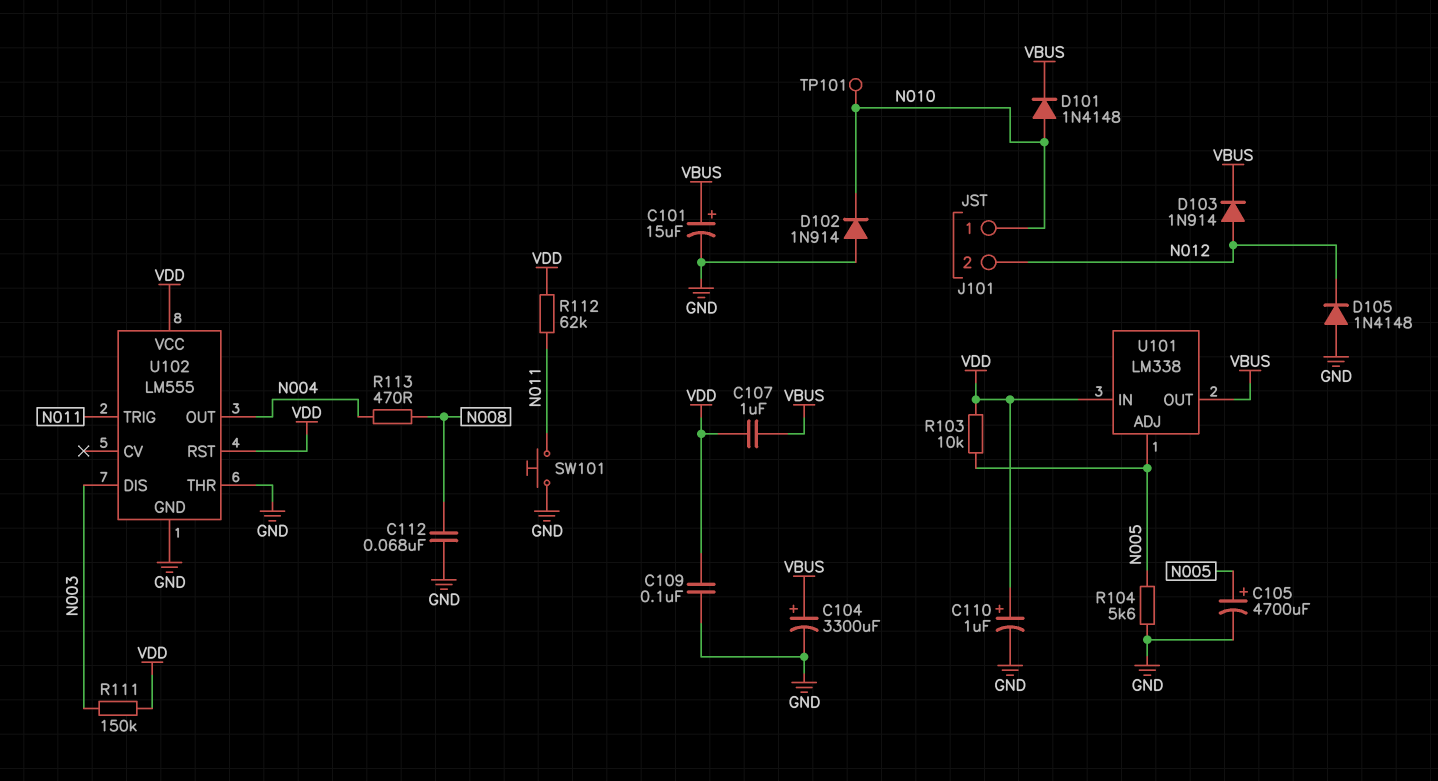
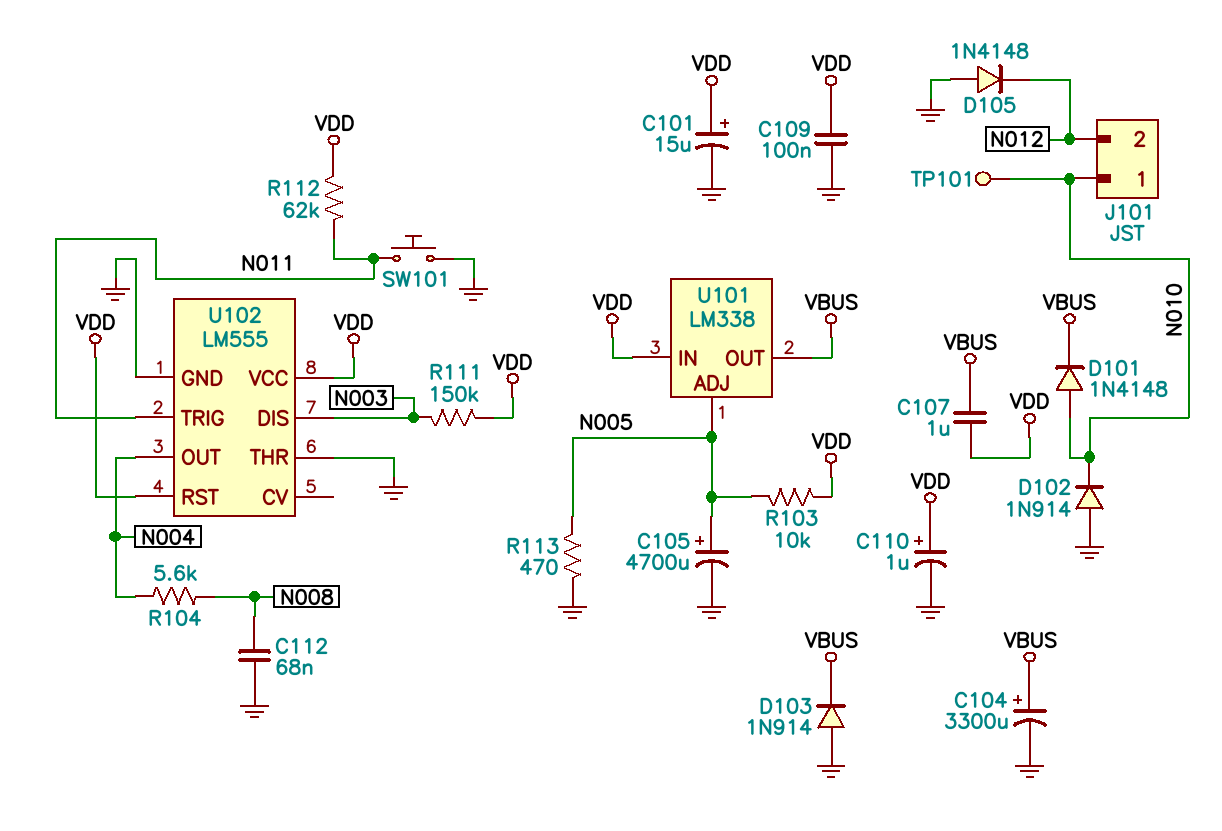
C101: 15uF (plus VBUS, minus GND) -> 15uF (plus VDD, minus GND)
D103: diode 1N914 (A N012, K VBUS) -> diode 1N914 (A GND, K VBUS)
R104: 5.6k (GND, N005) -> 5.6k (N004, N008)
R113: 470 (N004, N008) -> 470 (GND, N005)

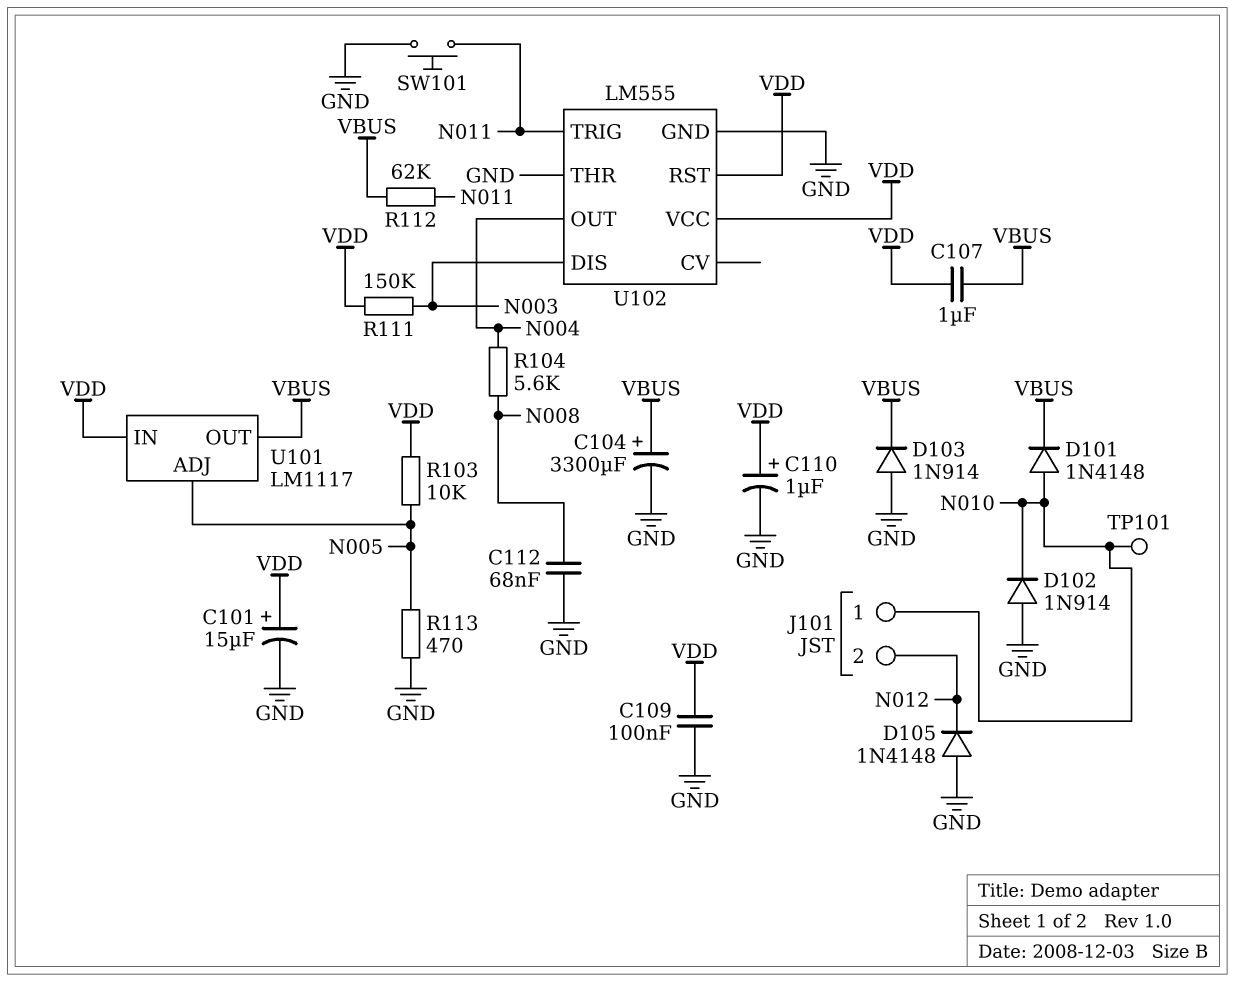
C105: 4700uF (plus N005, minus GND) -> none
R112: 62k (N011, VDD) -> 62k (N011, VBUS)
U101: LM338 -> LM1117

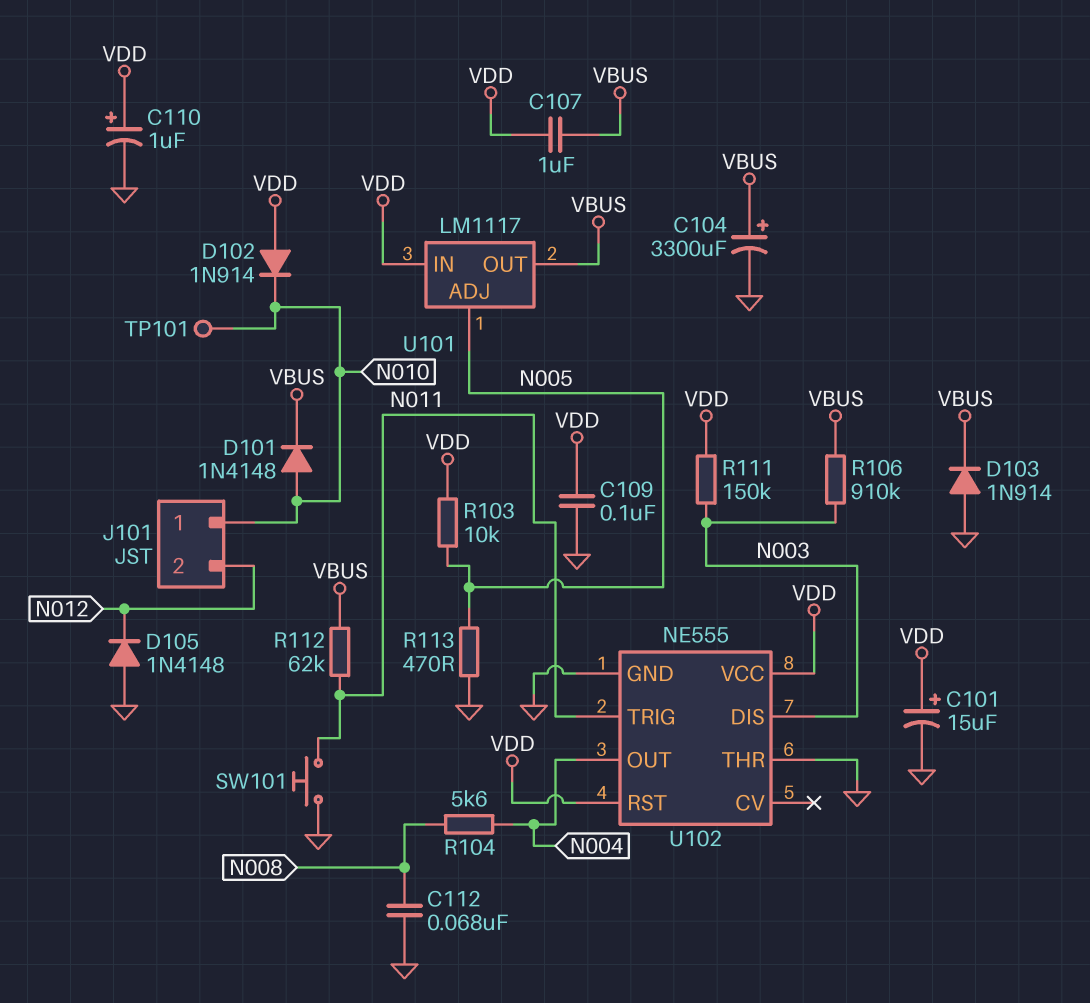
D102: diode 1N914 (A GND, K N010) -> diode 1N914 (A VDD, K N010)
R106: none -> 910k (N003, VBUS)
U102: LM555 -> NE555

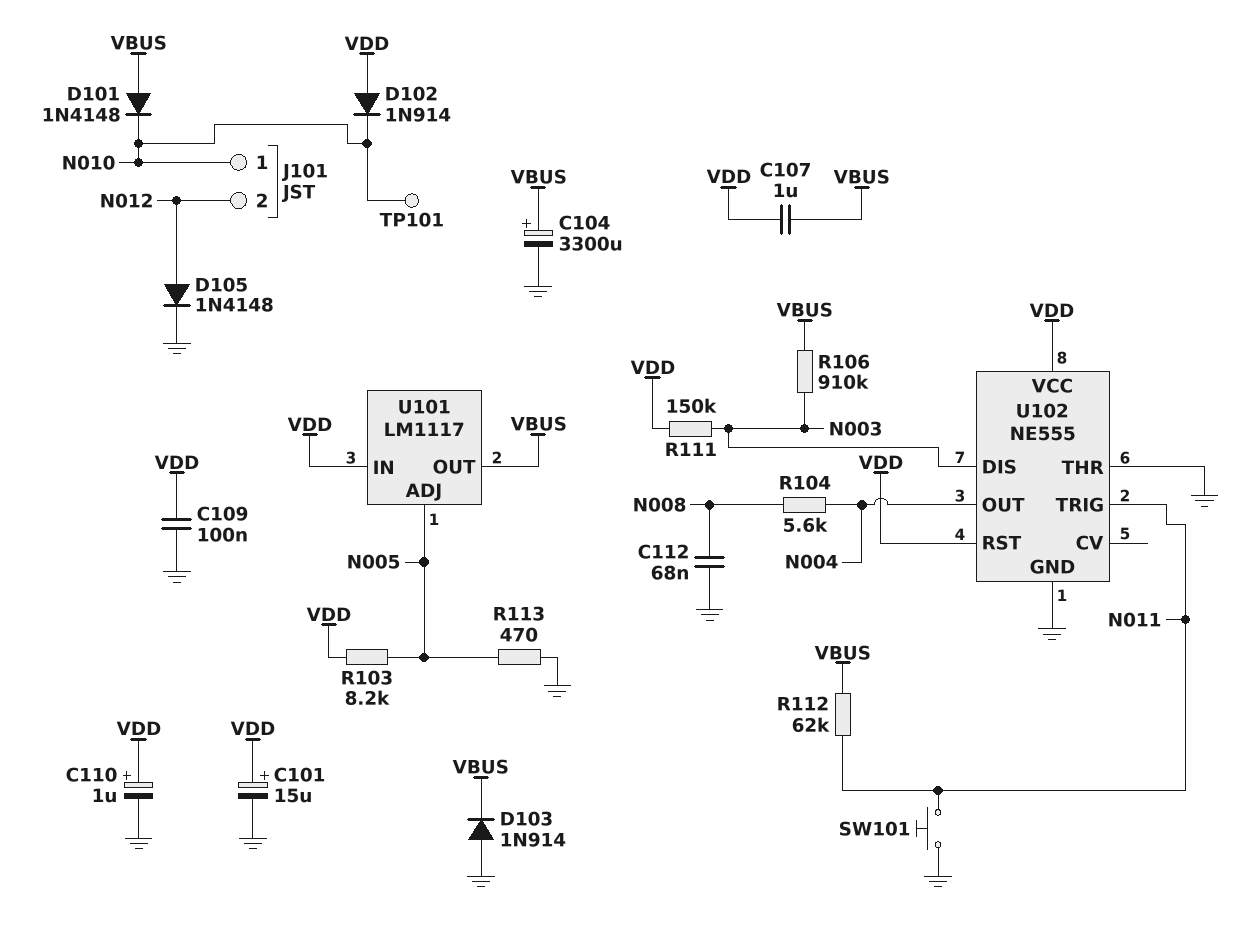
D101: diode 1N4148 (A N010, K VBUS) -> diode 1N4148 (A VBUS, K N010)
D105: diode 1N4148 (A GND, K N012) -> diode 1N4148 (A N012, K GND)
R103: 10k (N005, VDD) -> 8.2k (N005, VDD)

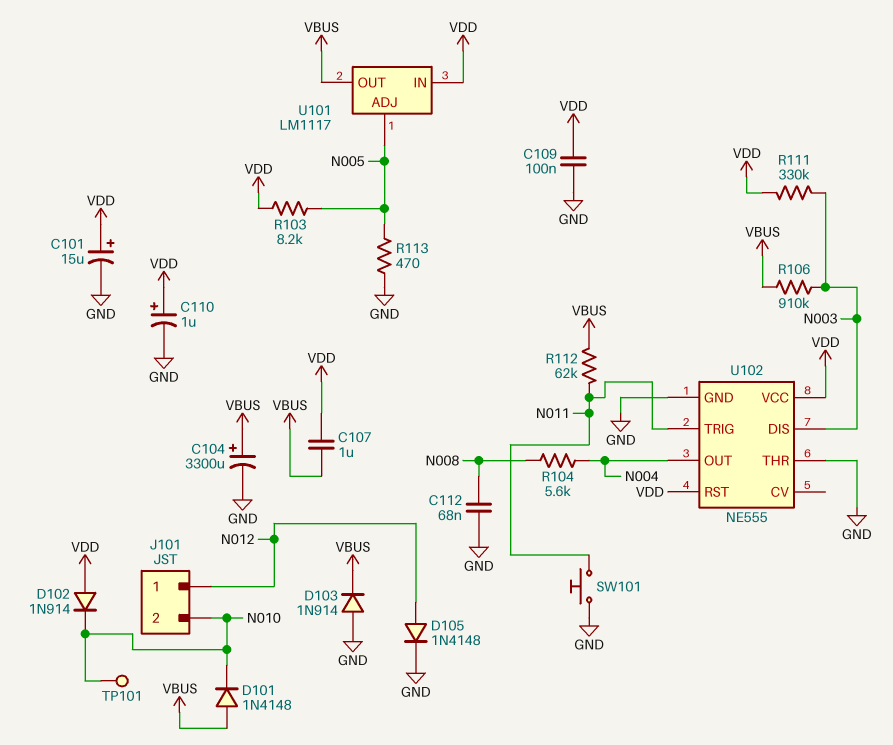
J101 pin 1: N010 -> N012
J101 pin 2: N012 -> N010
R111: 150k (N003, VDD) -> 330k (N003, VDD)

